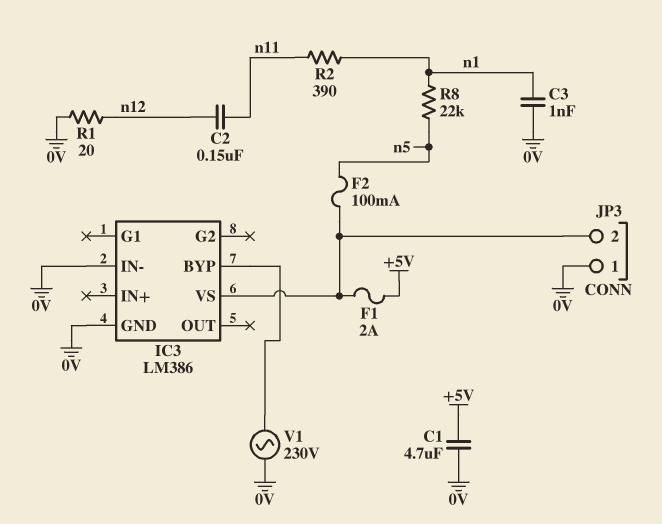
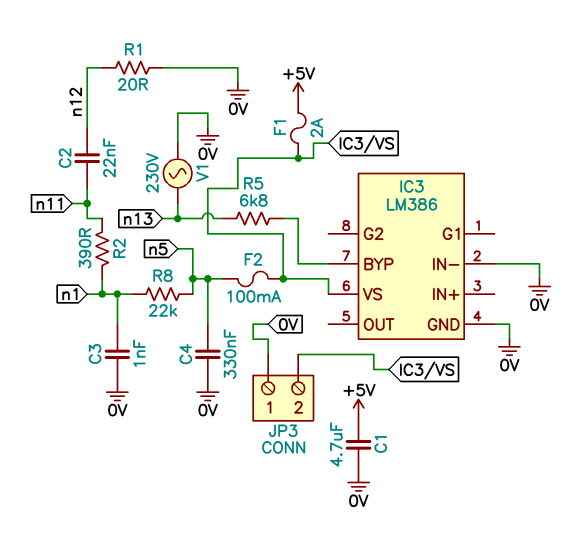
C2: 150nF (n11, n12) -> 22nF (n11, n12)
C4: none -> 330nF (0V, n5)
R5: none -> 6.8k (IC3/BYP, n13)
V1: AC 230V (0V, IC3/BYP) -> AC 230V (0V, n13)

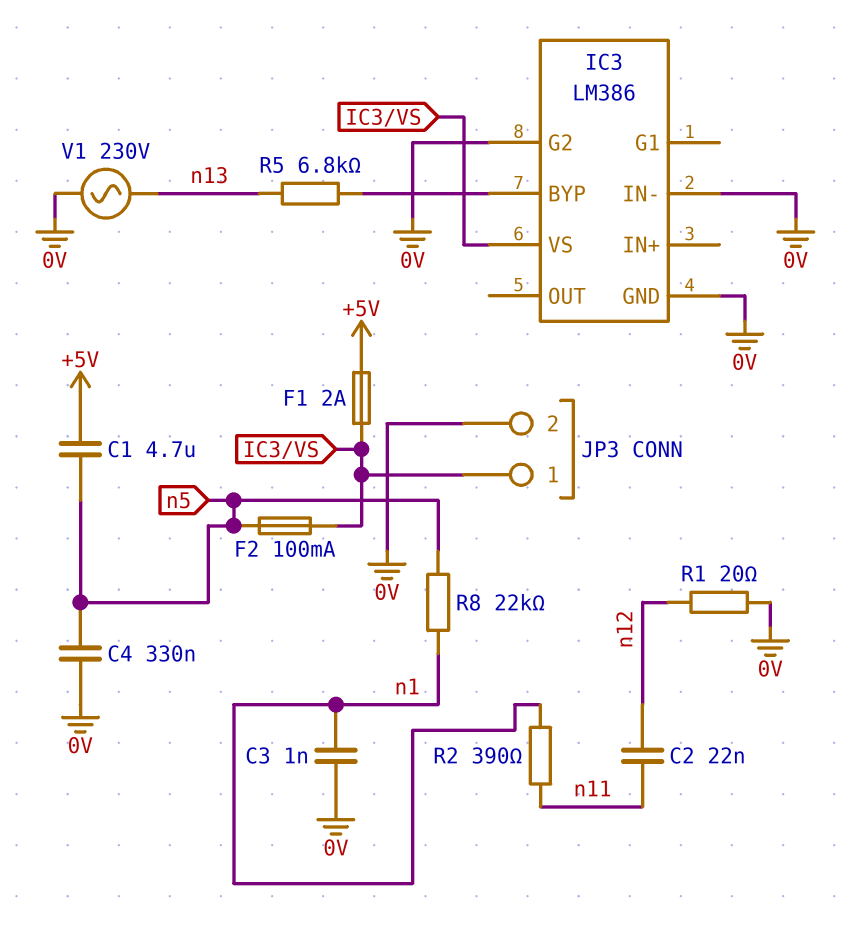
C1: 4.7uF (+5V, 0V) -> 4.7uF (+5V, n5)
IC3 pin G2: none -> 0V
JP3 pin 1: 0V -> IC3/VS
JP3 pin 2: IC3/VS -> 0V

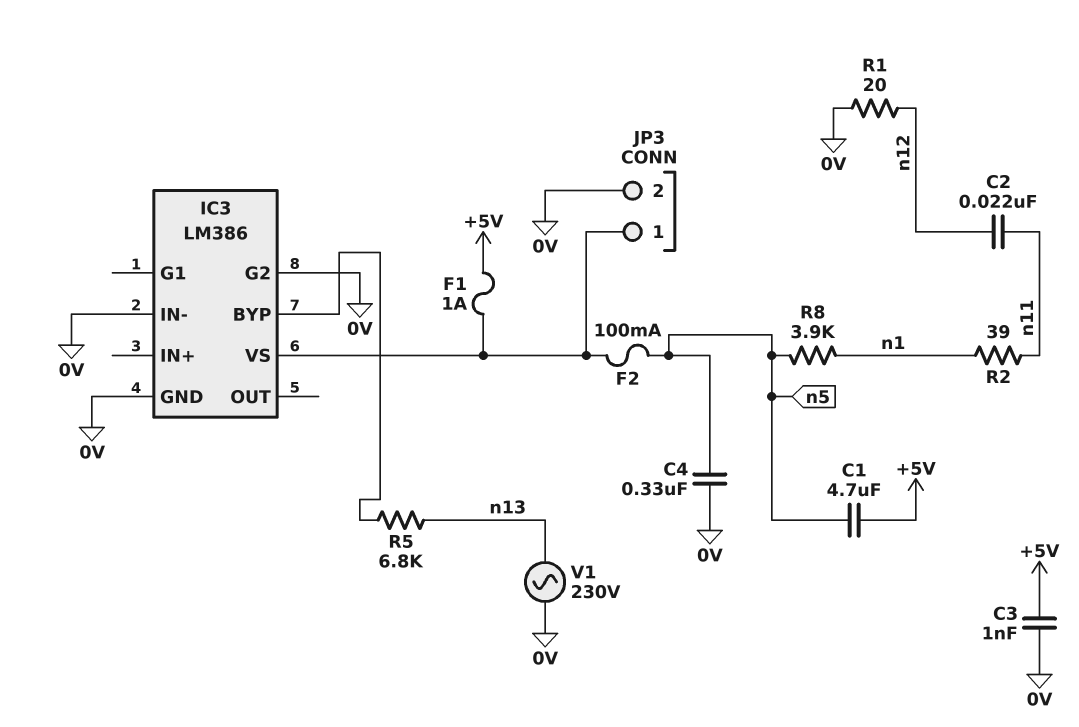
C3: 1nF (0V, n1) -> 1nF (+5V, 0V)
F1: 2A (+5V, IC3/VS) -> 1A (+5V, IC3/VS)
R2: 390 (n1, n11) -> 39 (n1, n11)
R8: 22k (n1, n5) -> 3.9k (n1, n5)

